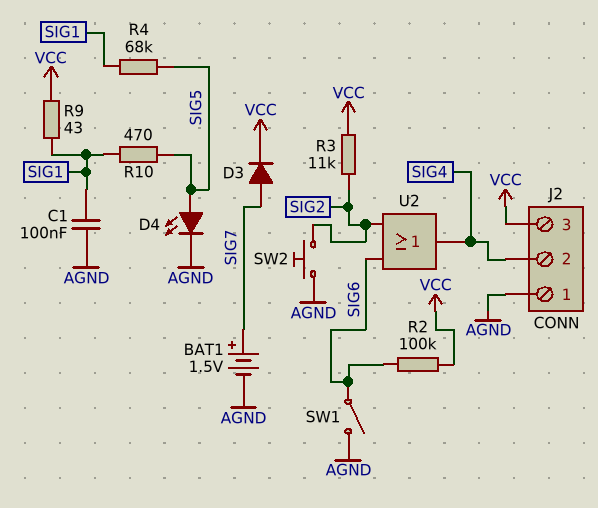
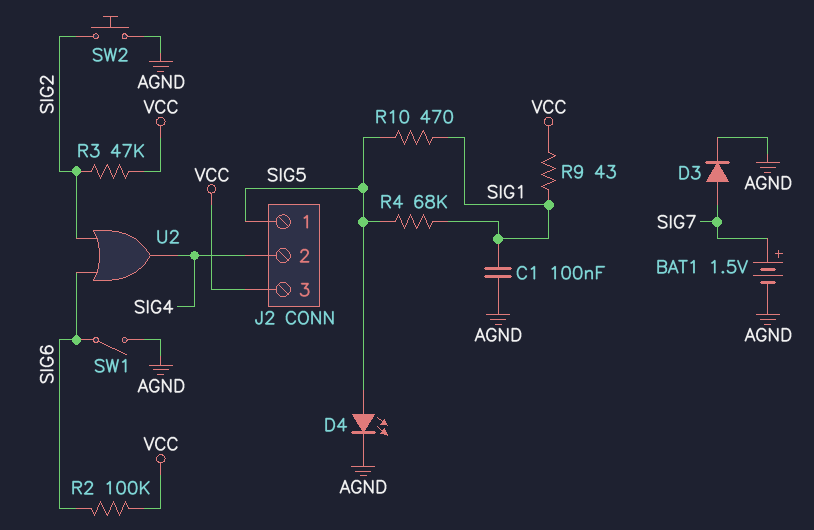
D3: diode (A SIG7, K VCC) -> diode (A SIG7, K AGND)
J2 pin 1: AGND -> SIG5
R3: 11k (SIG2, VCC) -> 47k (SIG2, VCC)

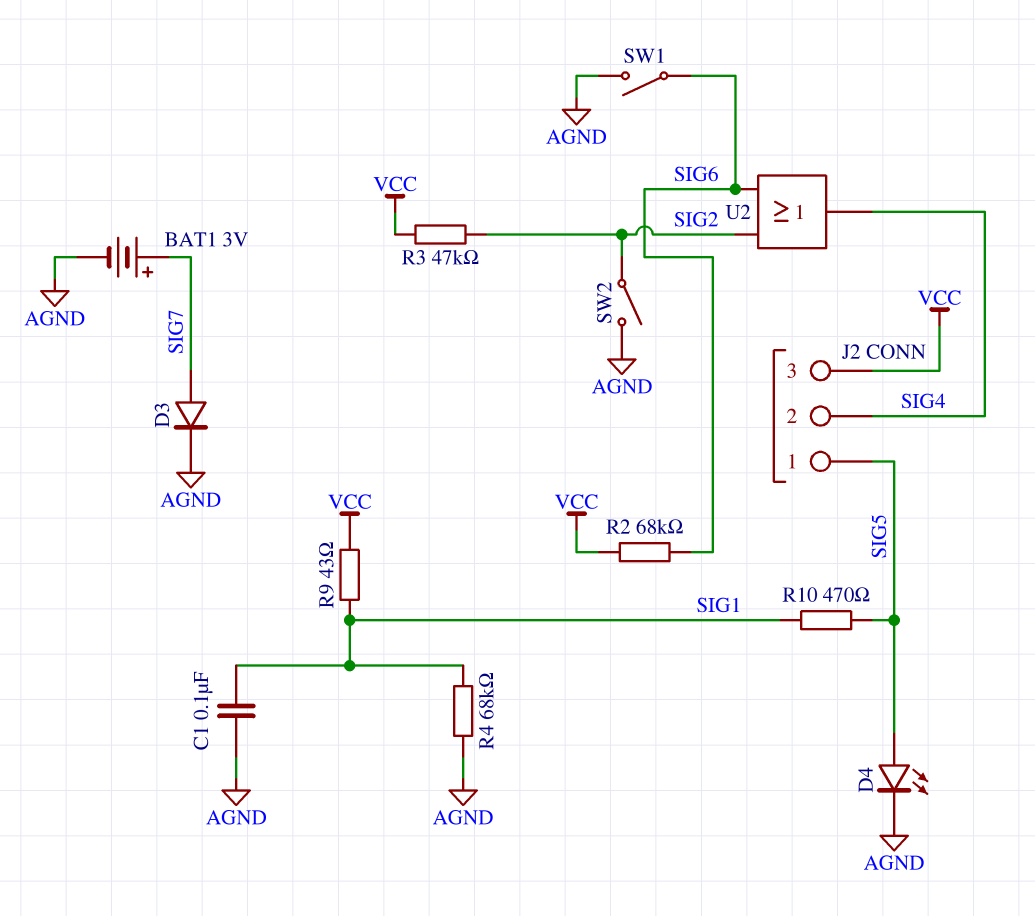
BAT1: 1.5V (plus SIG7, minus AGND) -> 3V (plus SIG7, minus AGND)
R2: 100k (SIG6, VCC) -> 68k (SIG6, VCC)
R4: 68k (SIG1, SIG5) -> 68k (AGND, SIG1)
SW2: button (AGND, SIG2) -> switch (AGND, SIG2)

